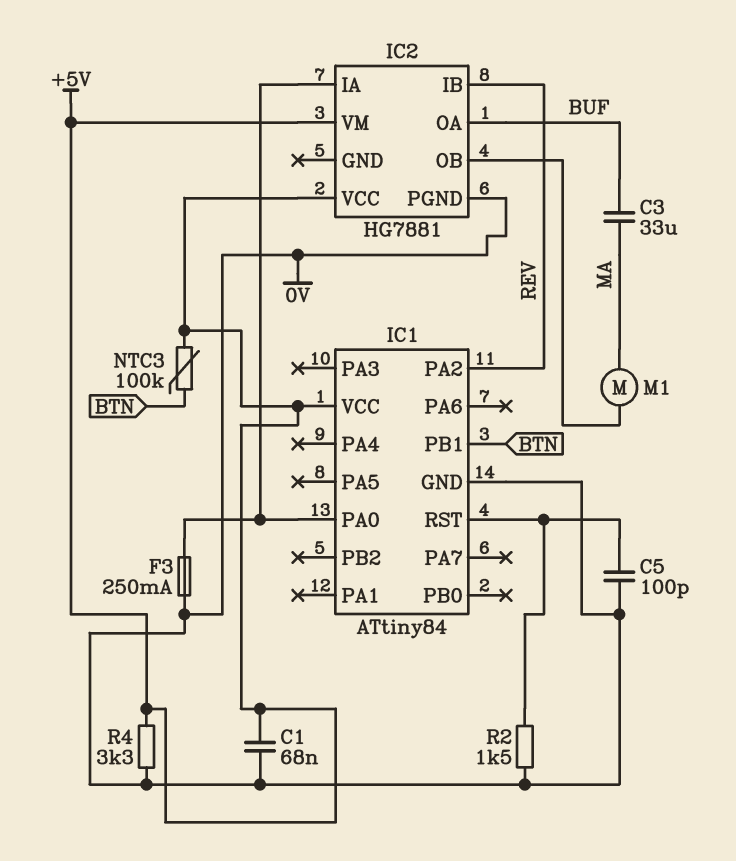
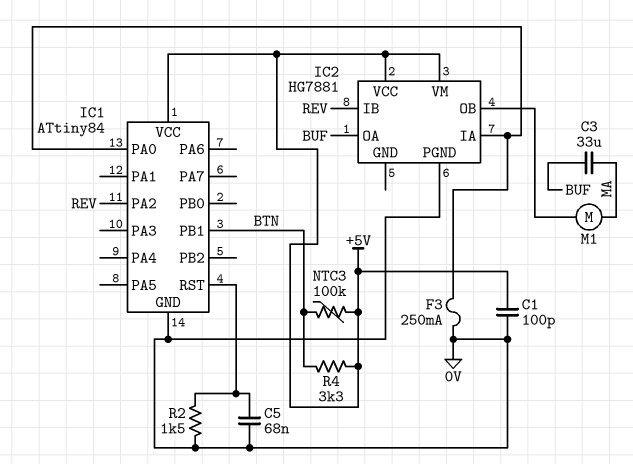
C1: 68nF (+5V, 0V) -> 100pF (+5V, 0V)
C5: 100pF (0V, IC1/RST) -> 68nF (0V, IC1/RST)
R4: 3.3k (+5V, 0V) -> 3.3k (+5V, BTN)

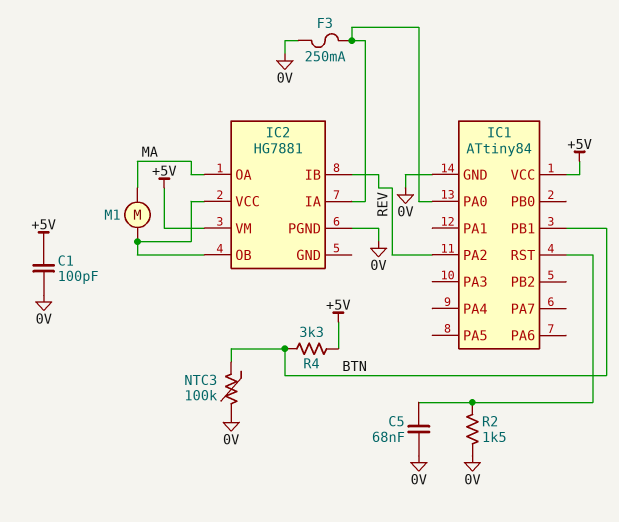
C3: 33uF (BUF, MA) -> none
IC2 pin OA: BUF -> MA
IC2 pin VCC: +5V -> IC2/OB
NTC3: 100k (+5V, BTN) -> 100k (0V, BTN)

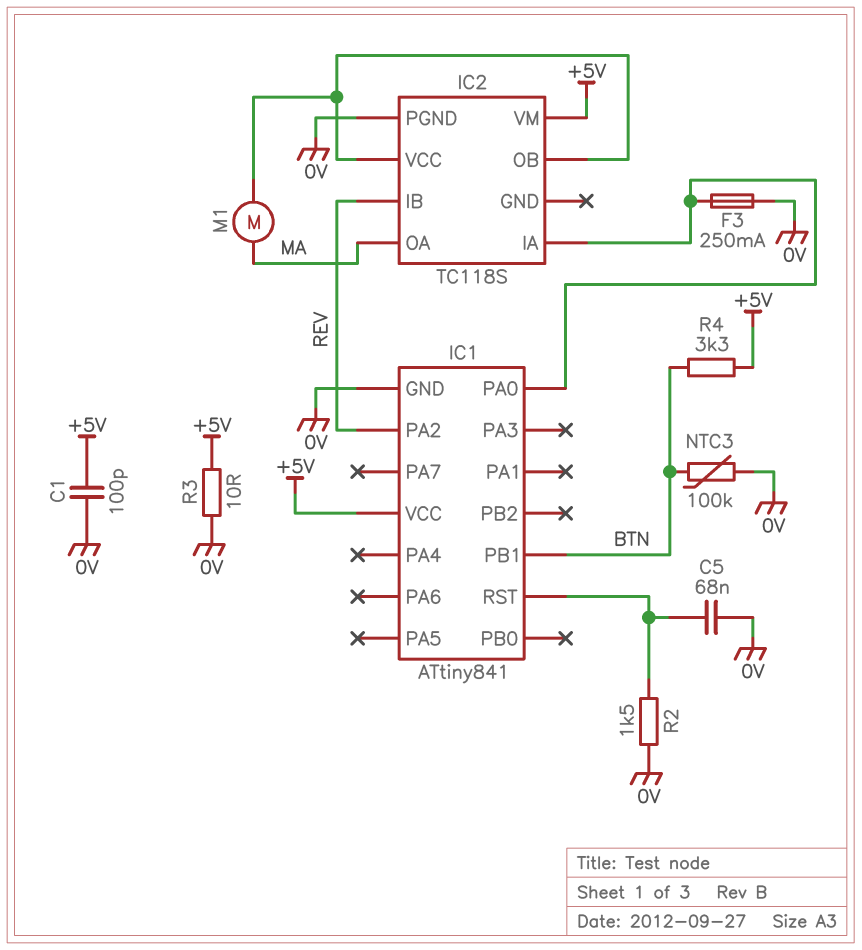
IC1: ATtiny84 -> ATtiny841
IC2: HG7881 -> TC118S
R3: none -> 10 (+5V, 0V)

